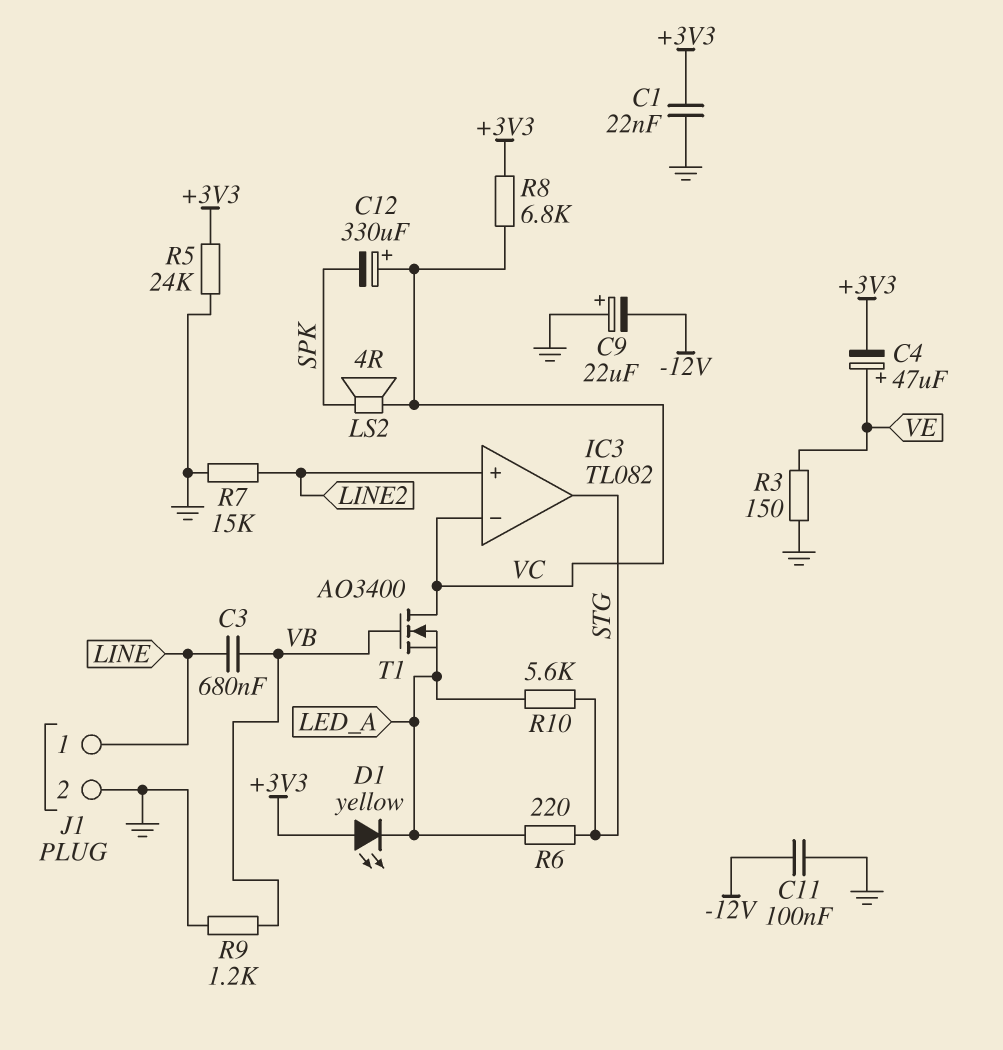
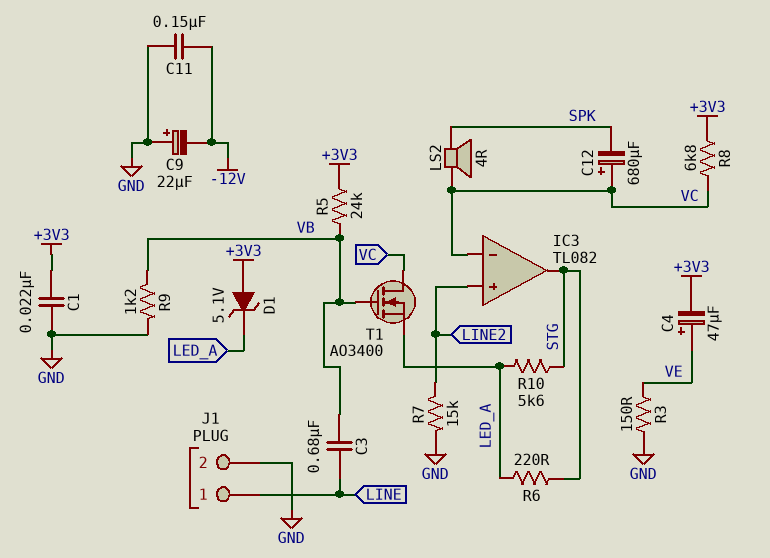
C11: 100nF (-12V, GND) -> 150nF (-12V, GND)
C12: 330uF (plus VC, minus SPK) -> 680uF (plus VC, minus SPK)
D1: LED yellow (A +3V3, K LED_A) -> zener 5.1V (A +3V3, K LED_A)
R5: 24k (+3V3, GND) -> 24k (+3V3, VB)

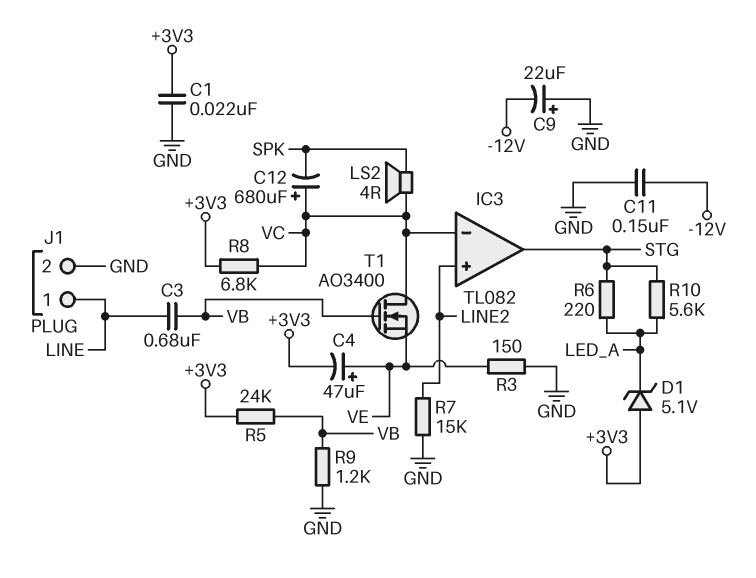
T1: NMOS AO3400 (G VB, D VC, S LED_A) -> NMOS AO3400 (G VB, D VC, S VE)

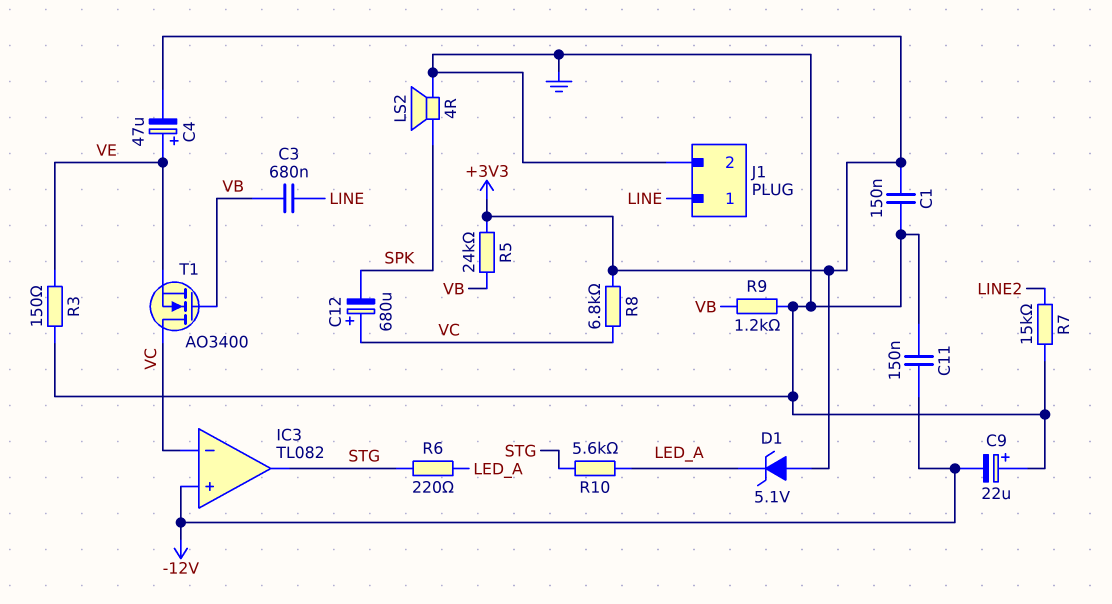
C1: 22nF (+3V3, GND) -> 150nF (+3V3, GND)
IC3 pin in+: LINE2 -> -12V
LS2: speaker 4R (SPK, VC) -> speaker 4R (GND, SPK)

